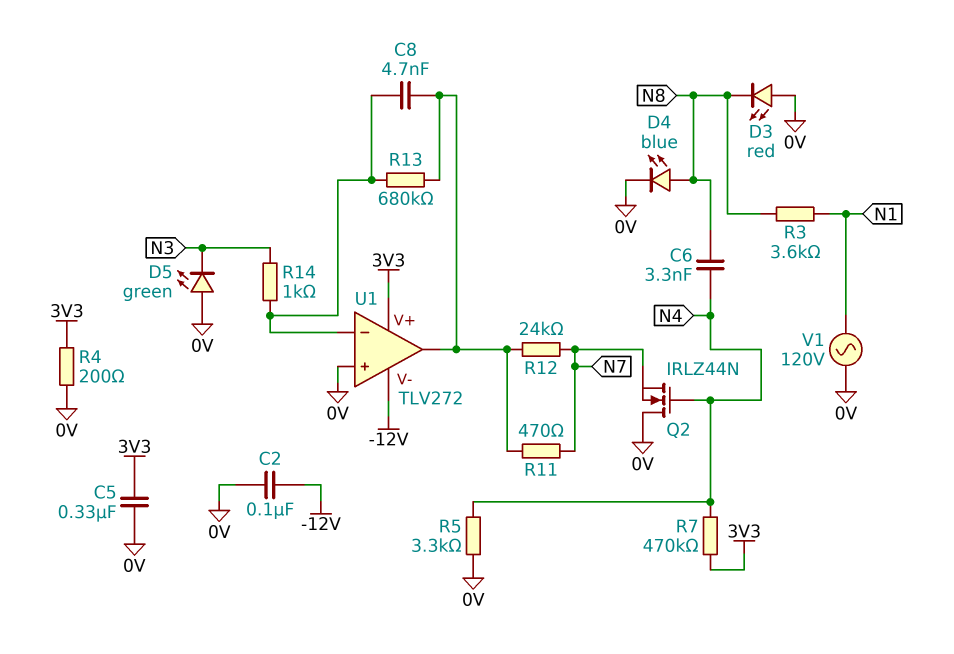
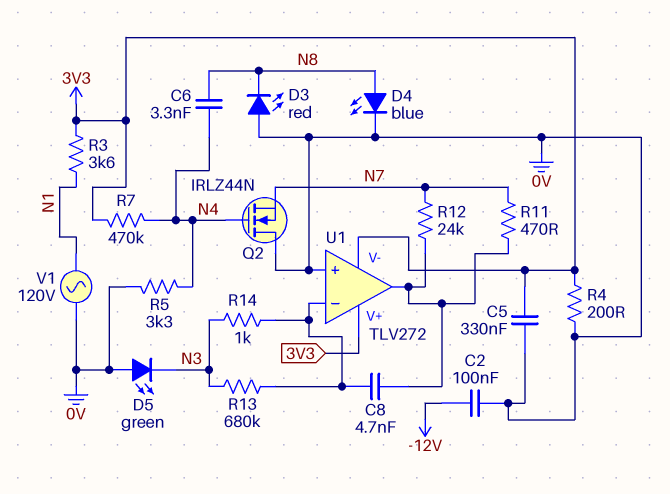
R3: 3.6k (N1, N8) -> 3.6k (3V3, N1)
R13: 680k (U1/in-, U1/out) -> 680k (N3, U1/in-)
U1 pin V-: -12V -> 3V3

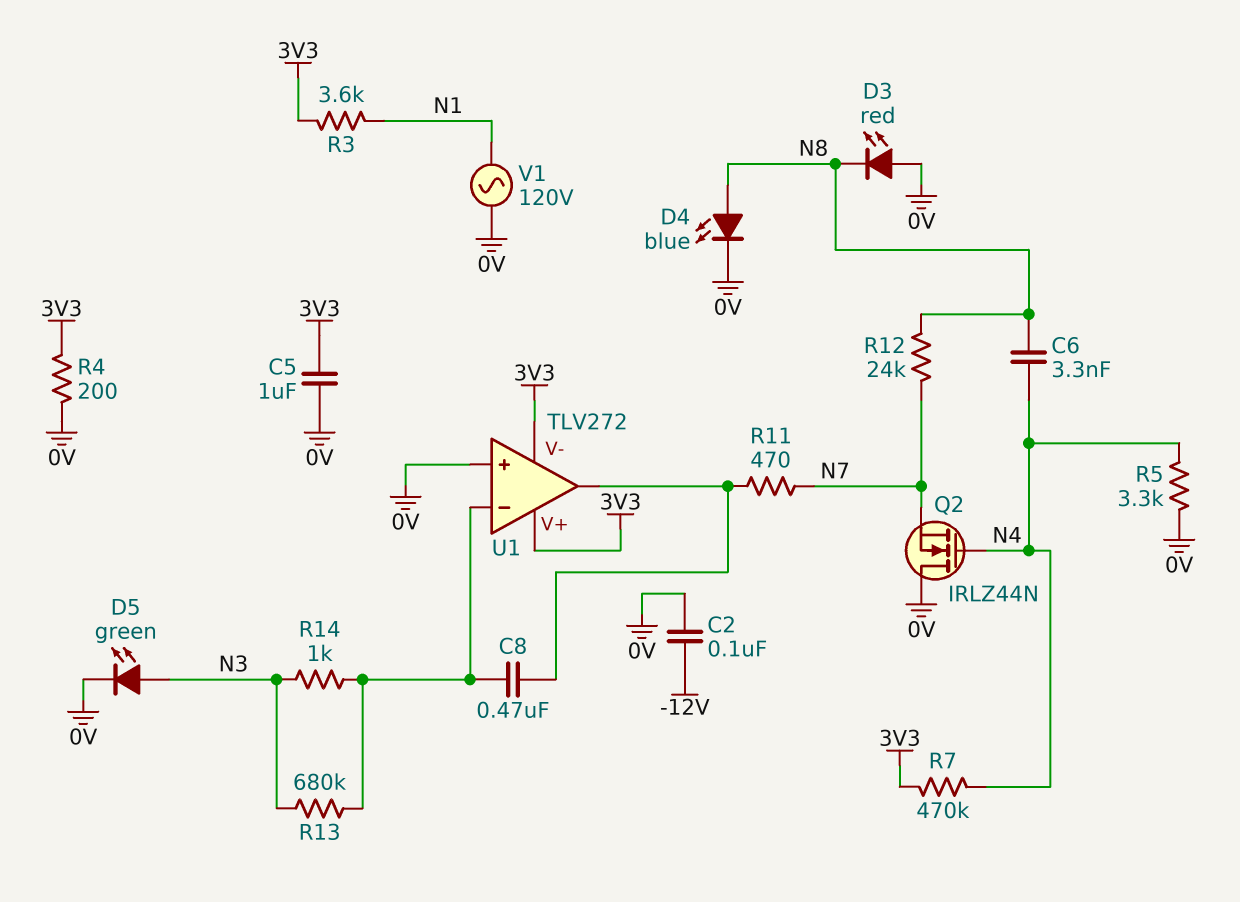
C5: 330nF (0V, 3V3) -> 1uF (0V, 3V3)
C8: 4.7nF (U1/in-, U1/out) -> 470nF (U1/in-, U1/out)
D5: LED green (A 0V, K N3) -> LED green (A N3, K 0V)
R12: 24k (N7, U1/out) -> 24k (N7, N8)

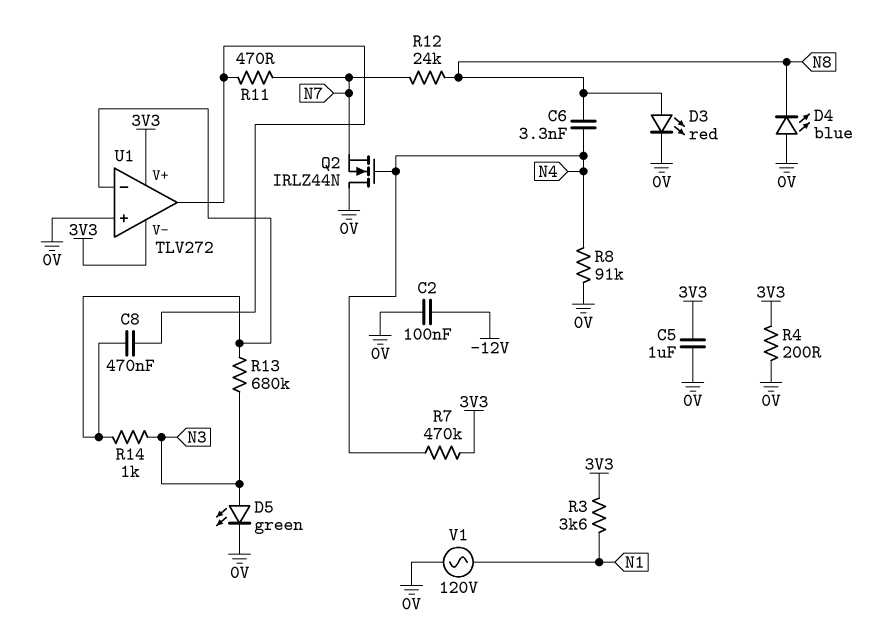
D3: LED red (A 0V, K N8) -> LED red (A N8, K 0V)
D4: LED blue (A N8, K 0V) -> LED blue (A 0V, K N8)
R5: 3.3k (0V, N4) -> none
R8: none -> 91k (0V, N4)

